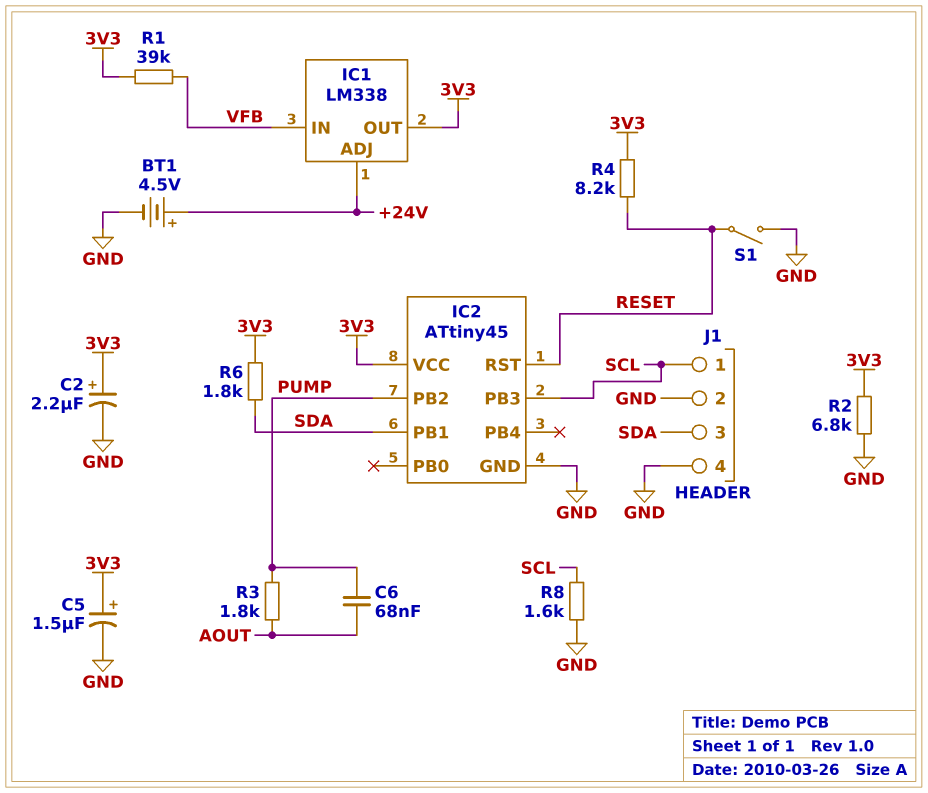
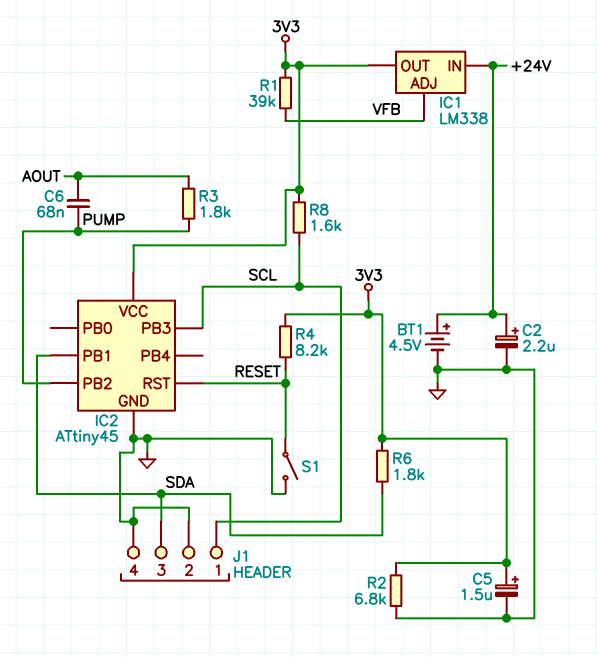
C2: 2.2uF (plus 3V3, minus GND) -> 2.2uF (plus +24V, minus GND)
IC1 pin ADJ: +24V -> VFB
IC1 pin IN: VFB -> +24V
R8: 1.6k (GND, SCL) -> 1.6k (3V3, SCL)

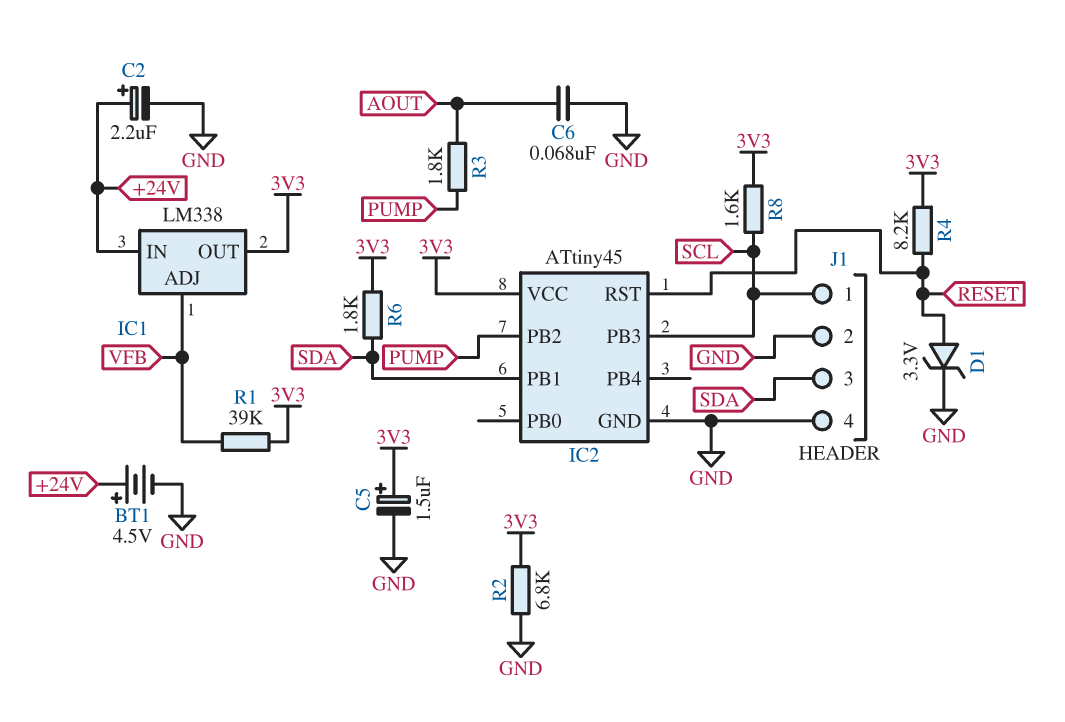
C6: 68nF (AOUT, PUMP) -> 68nF (AOUT, GND)
D1: none -> zener 3.3V (A RESET, K GND)
S1: switch (GND, RESET) -> none

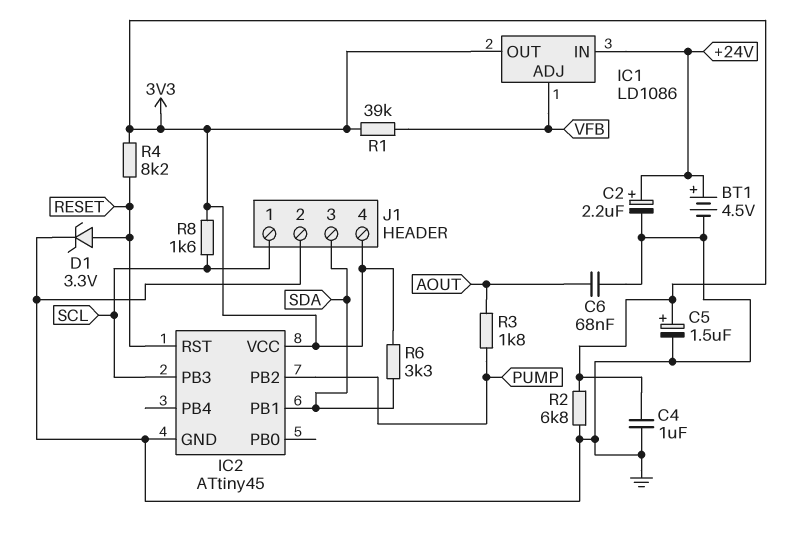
C4: none -> 1uF (3V3, GND)
IC1: LM338 -> LD1086
J1 pin 4: GND -> 3V3
R6: 1.8k (3V3, SDA) -> 3.3k (3V3, SDA)

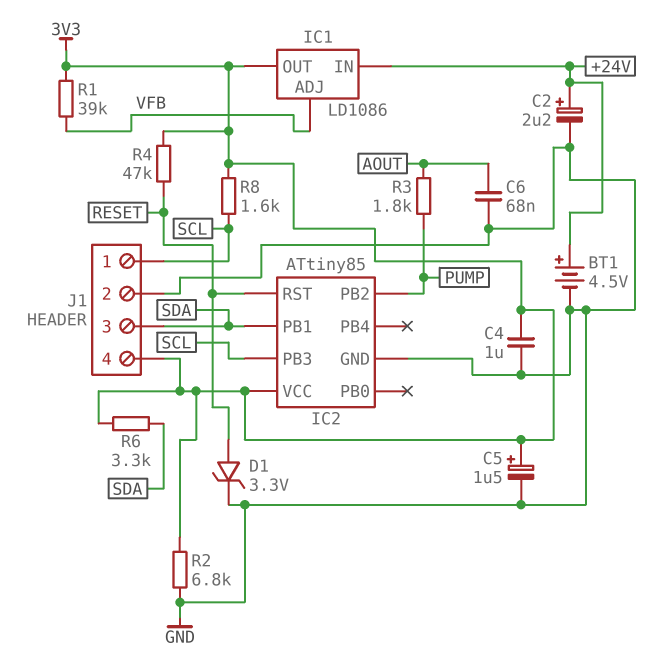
IC2: ATtiny45 -> ATtiny85
R4: 8.2k (3V3, RESET) -> 47k (3V3, RESET)

